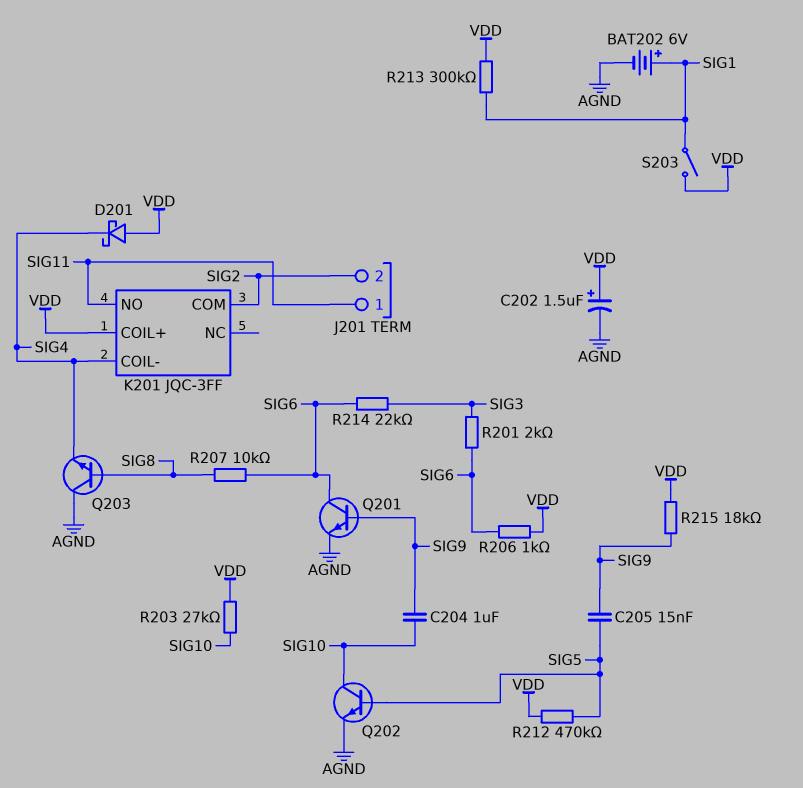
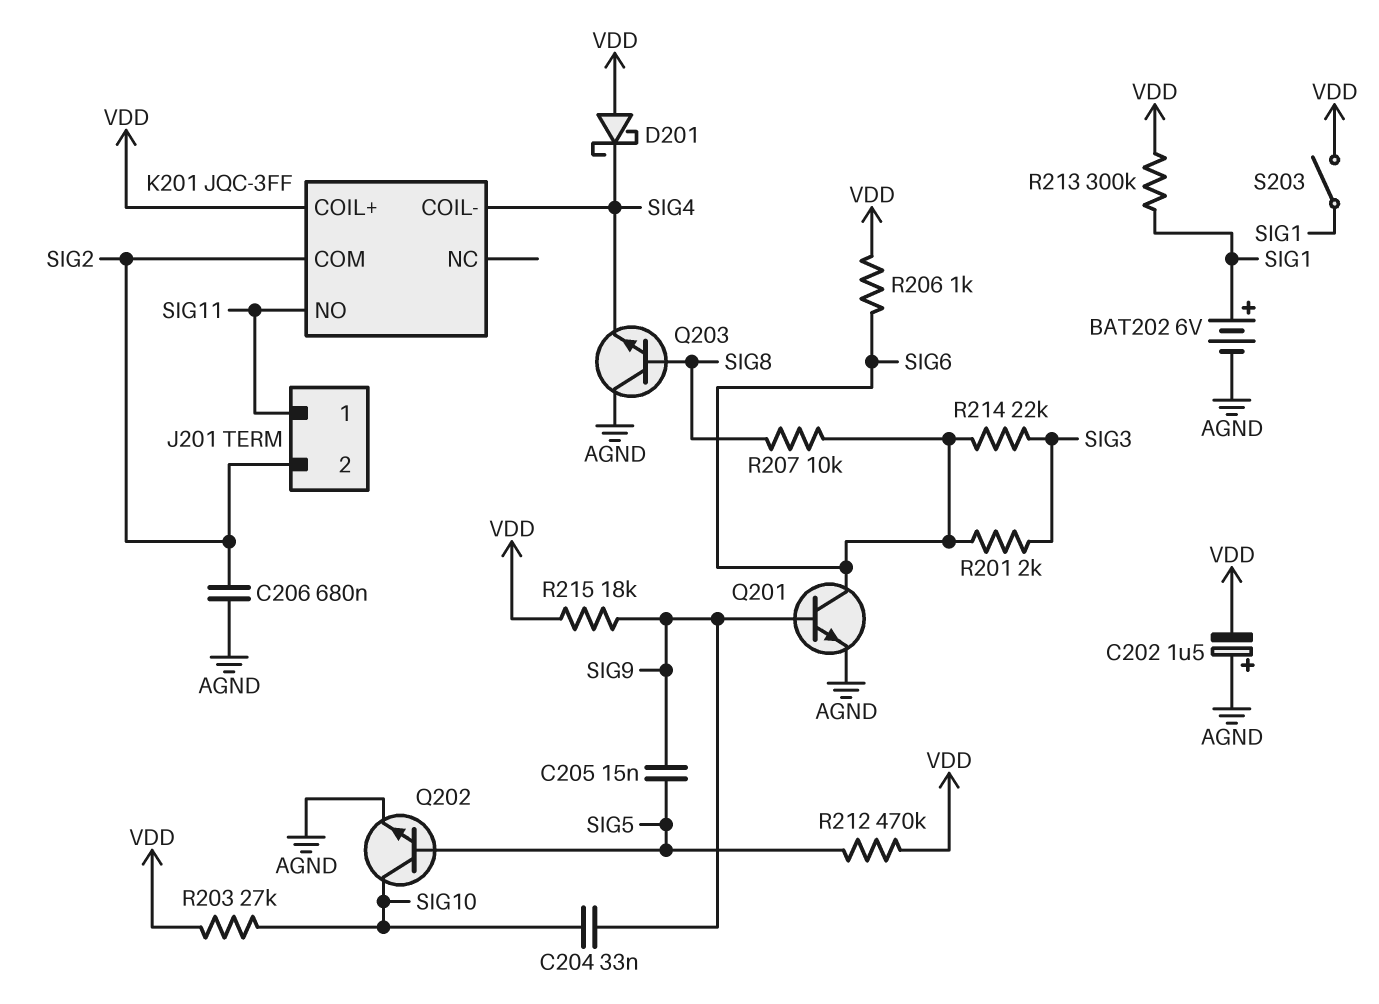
C202: 1.5uF (plus VDD, minus AGND) -> 1.5uF (plus AGND, minus VDD)
C204: 1uF (SIG9, SIG10) -> 33nF (SIG9, SIG10)
C206: none -> 680nF (AGND, SIG2)

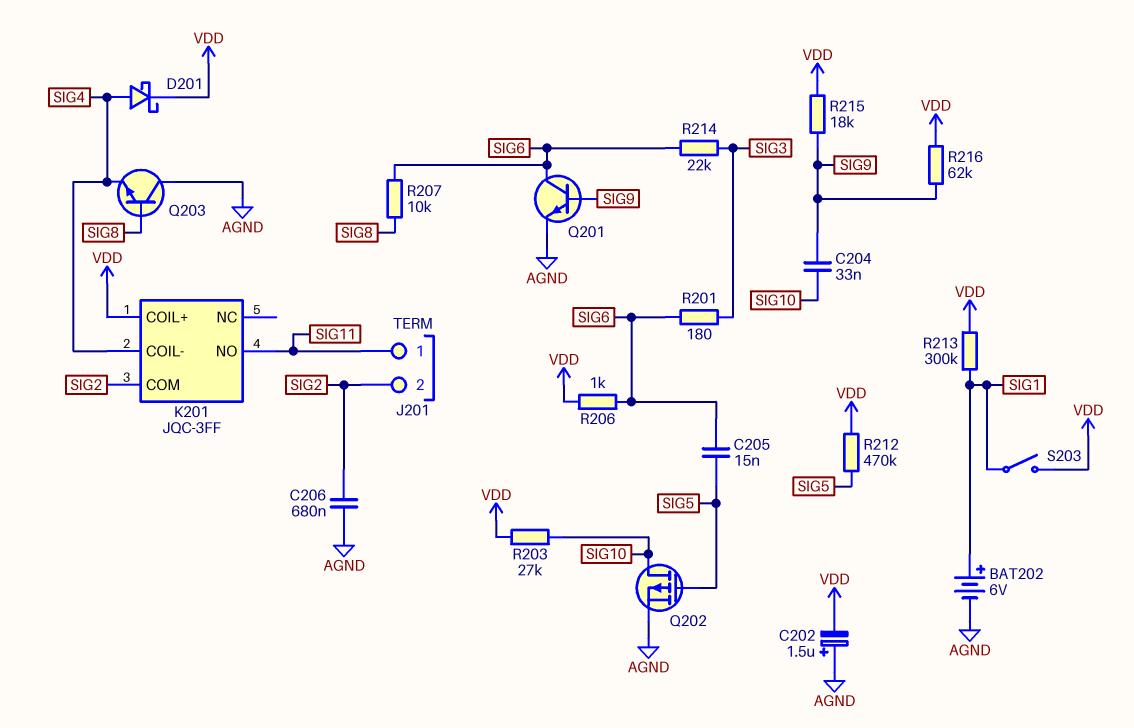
C205: 15nF (SIG5, SIG9) -> 15nF (SIG5, SIG6)
D201: schottky (A VDD, K SIG4) -> schottky (A SIG4, K VDD)
Q202: NPN (B SIG5, C SIG10, E AGND) -> PMOS (G SIG5, D SIG10, S AGND)
R201: 2k (SIG3, SIG6) -> 180 (SIG3, SIG6)
R216: none -> 62k (SIG9, VDD)

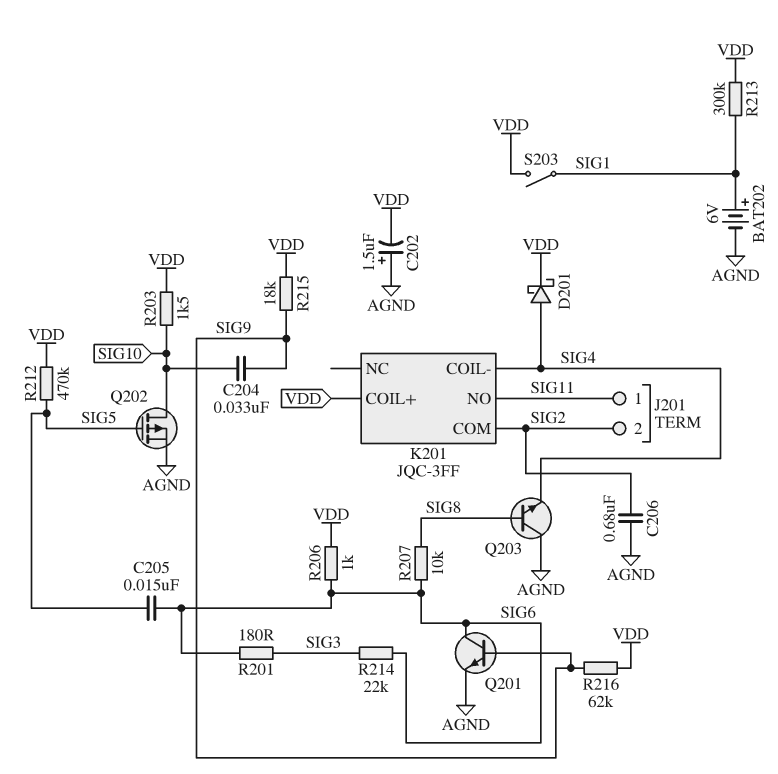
R203: 27k (SIG10, VDD) -> 1.5k (SIG10, VDD)

